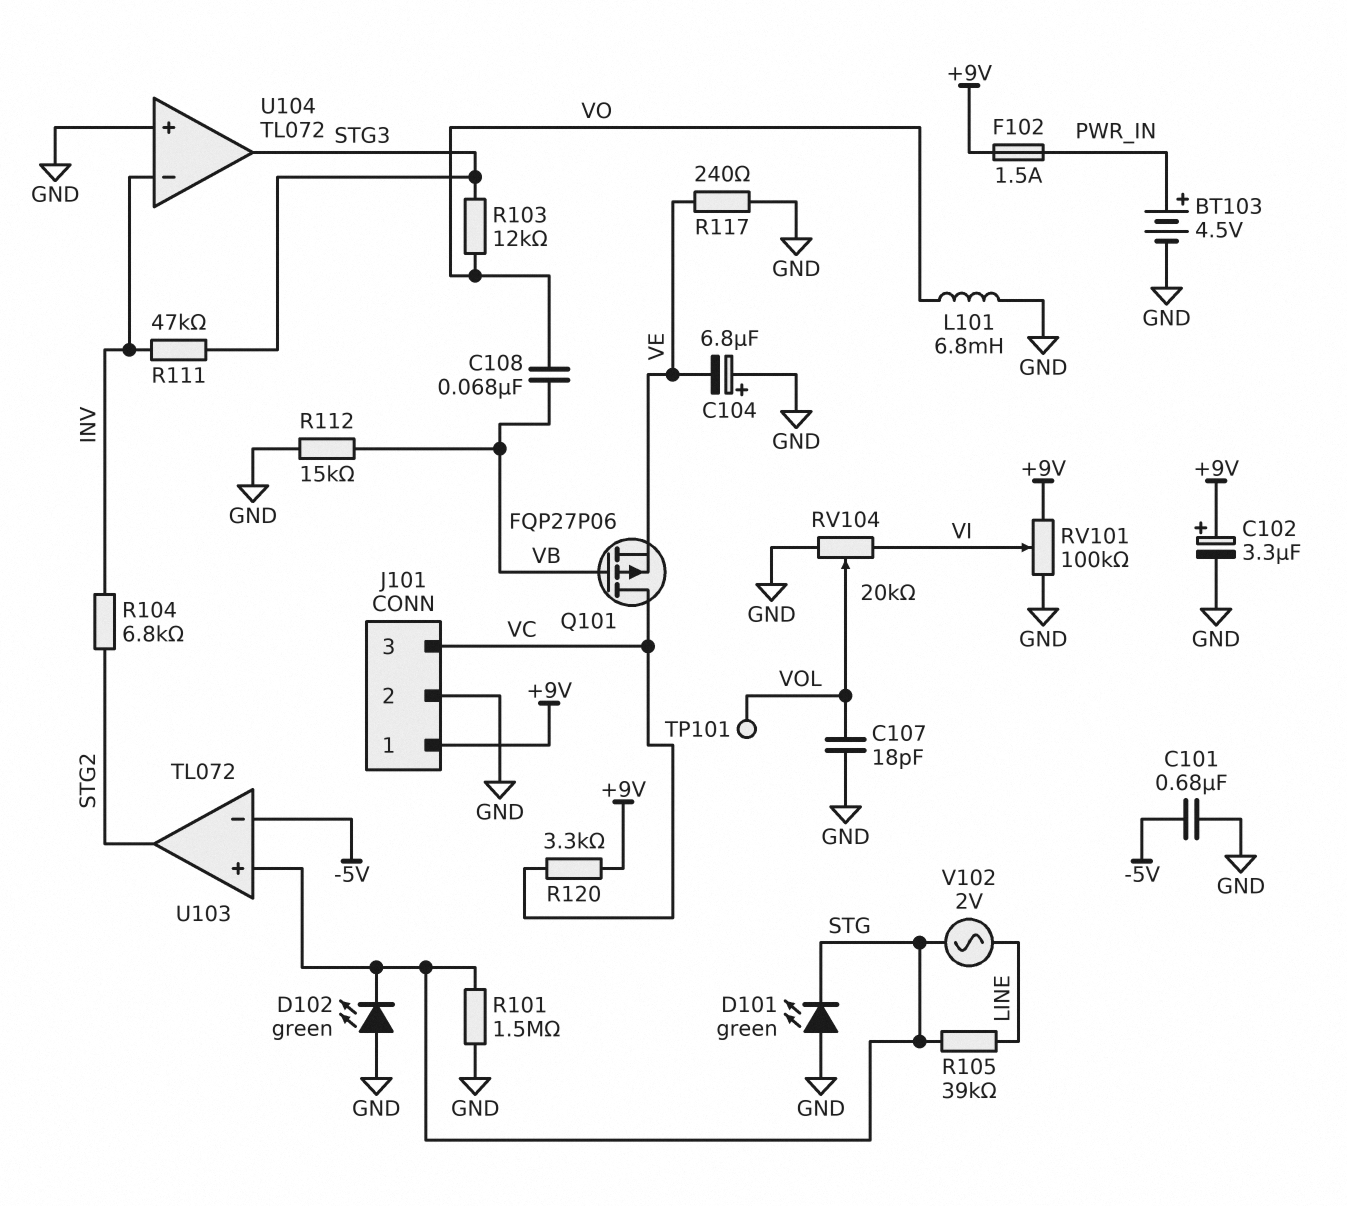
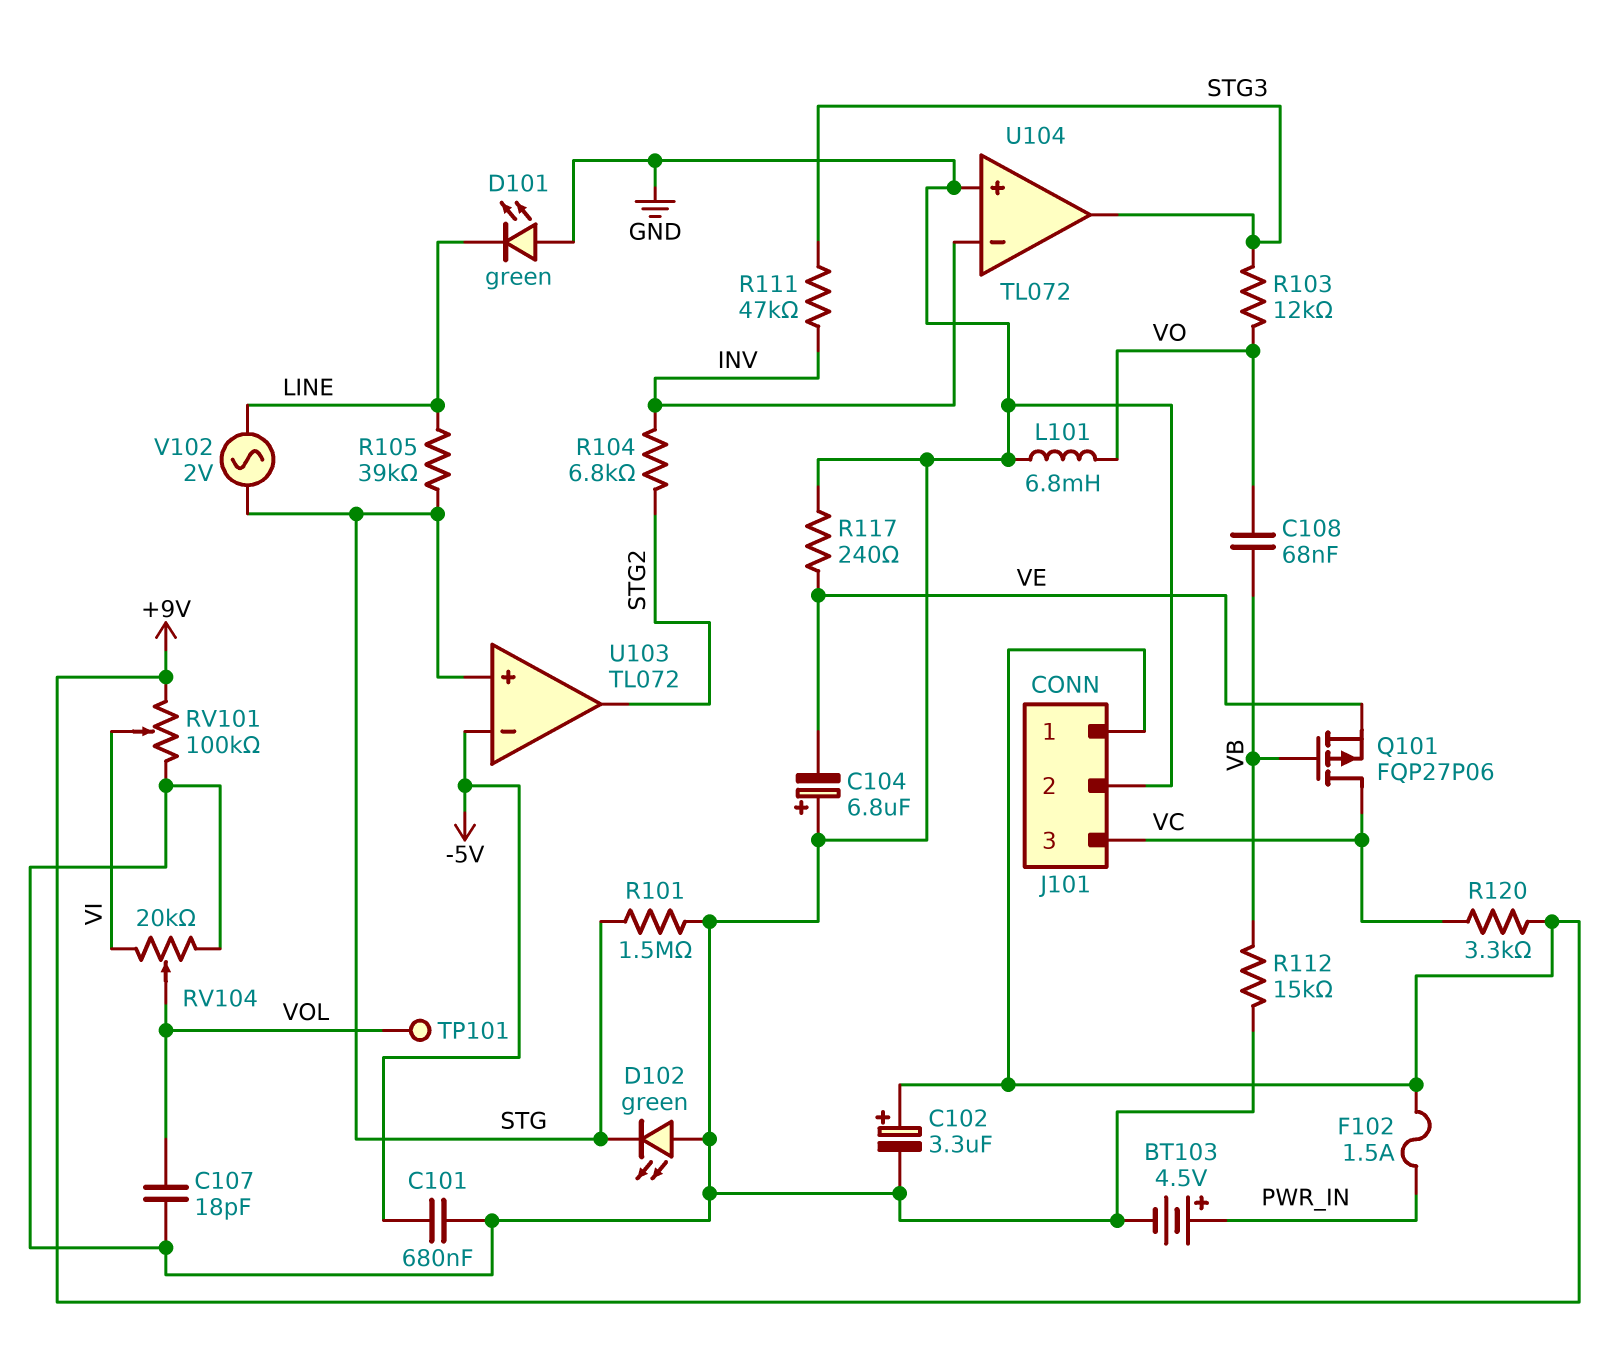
D101: LED green (A GND, K STG) -> LED green (A GND, K LINE)

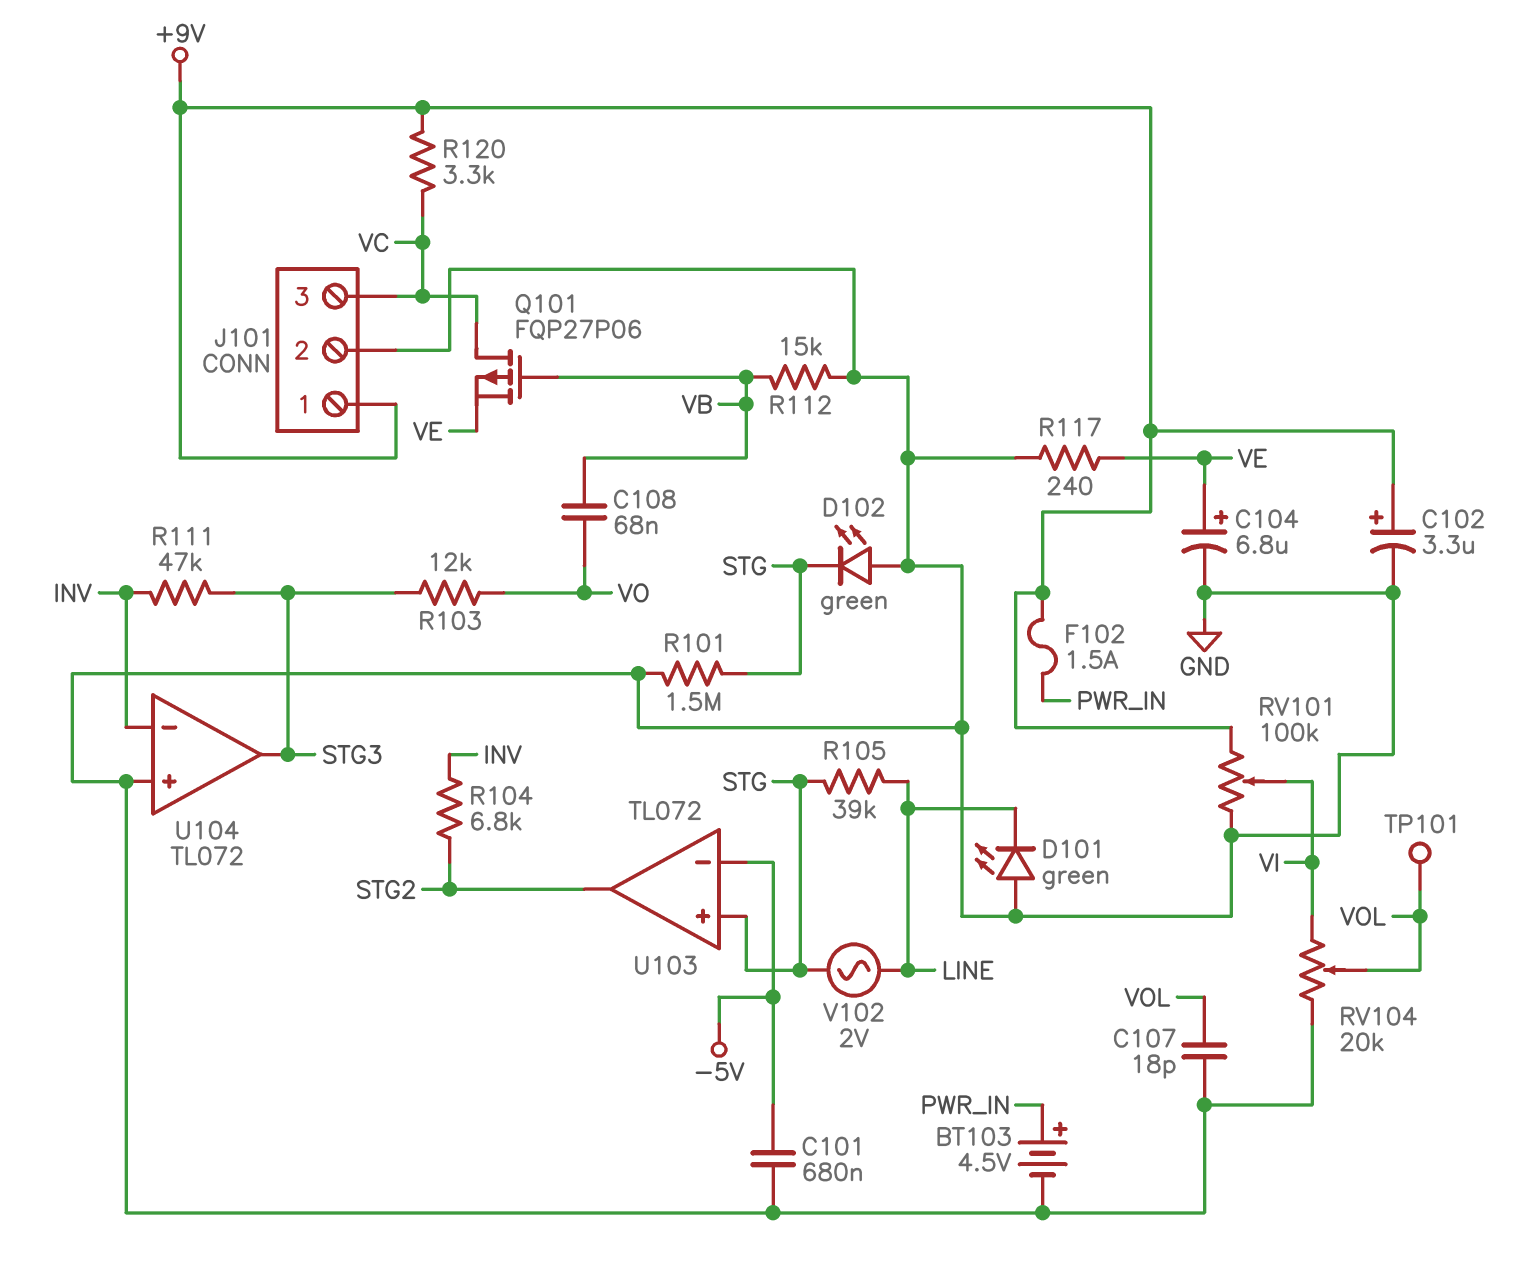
C104: 6.8uF (plus GND, minus VE) -> 6.8uF (plus VE, minus GND)
L101: 6.8mH (GND, VO) -> none

